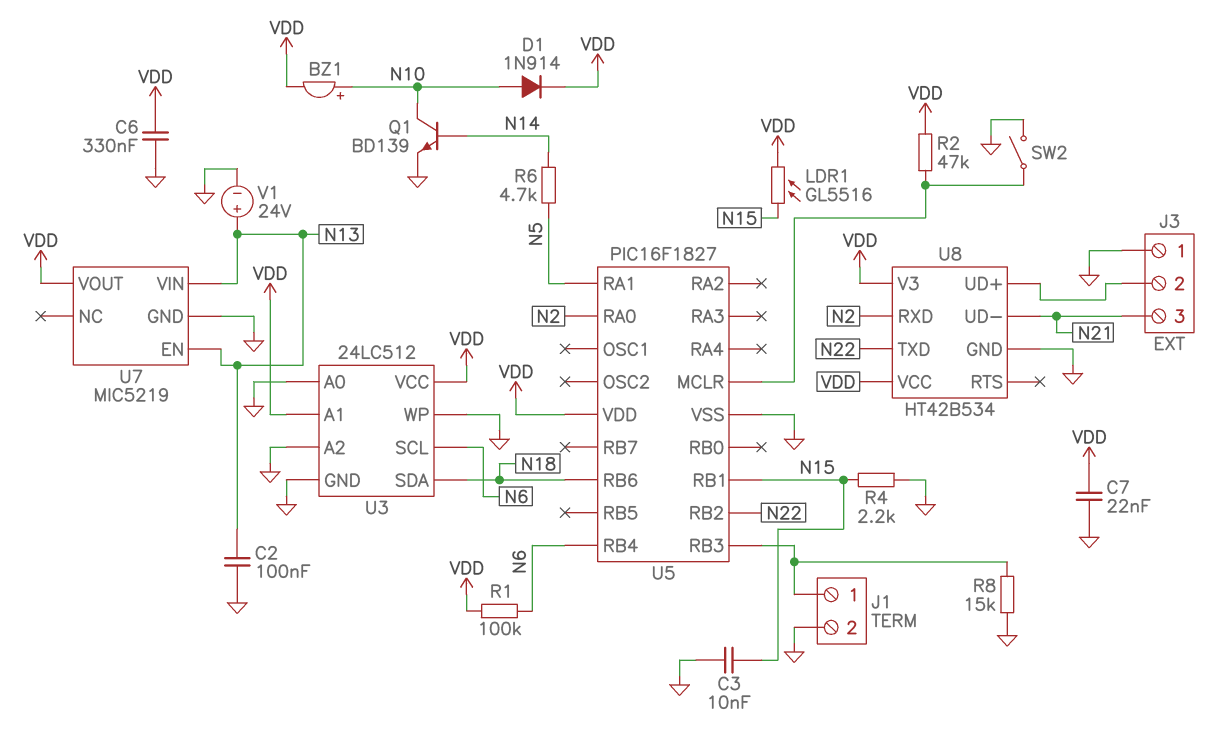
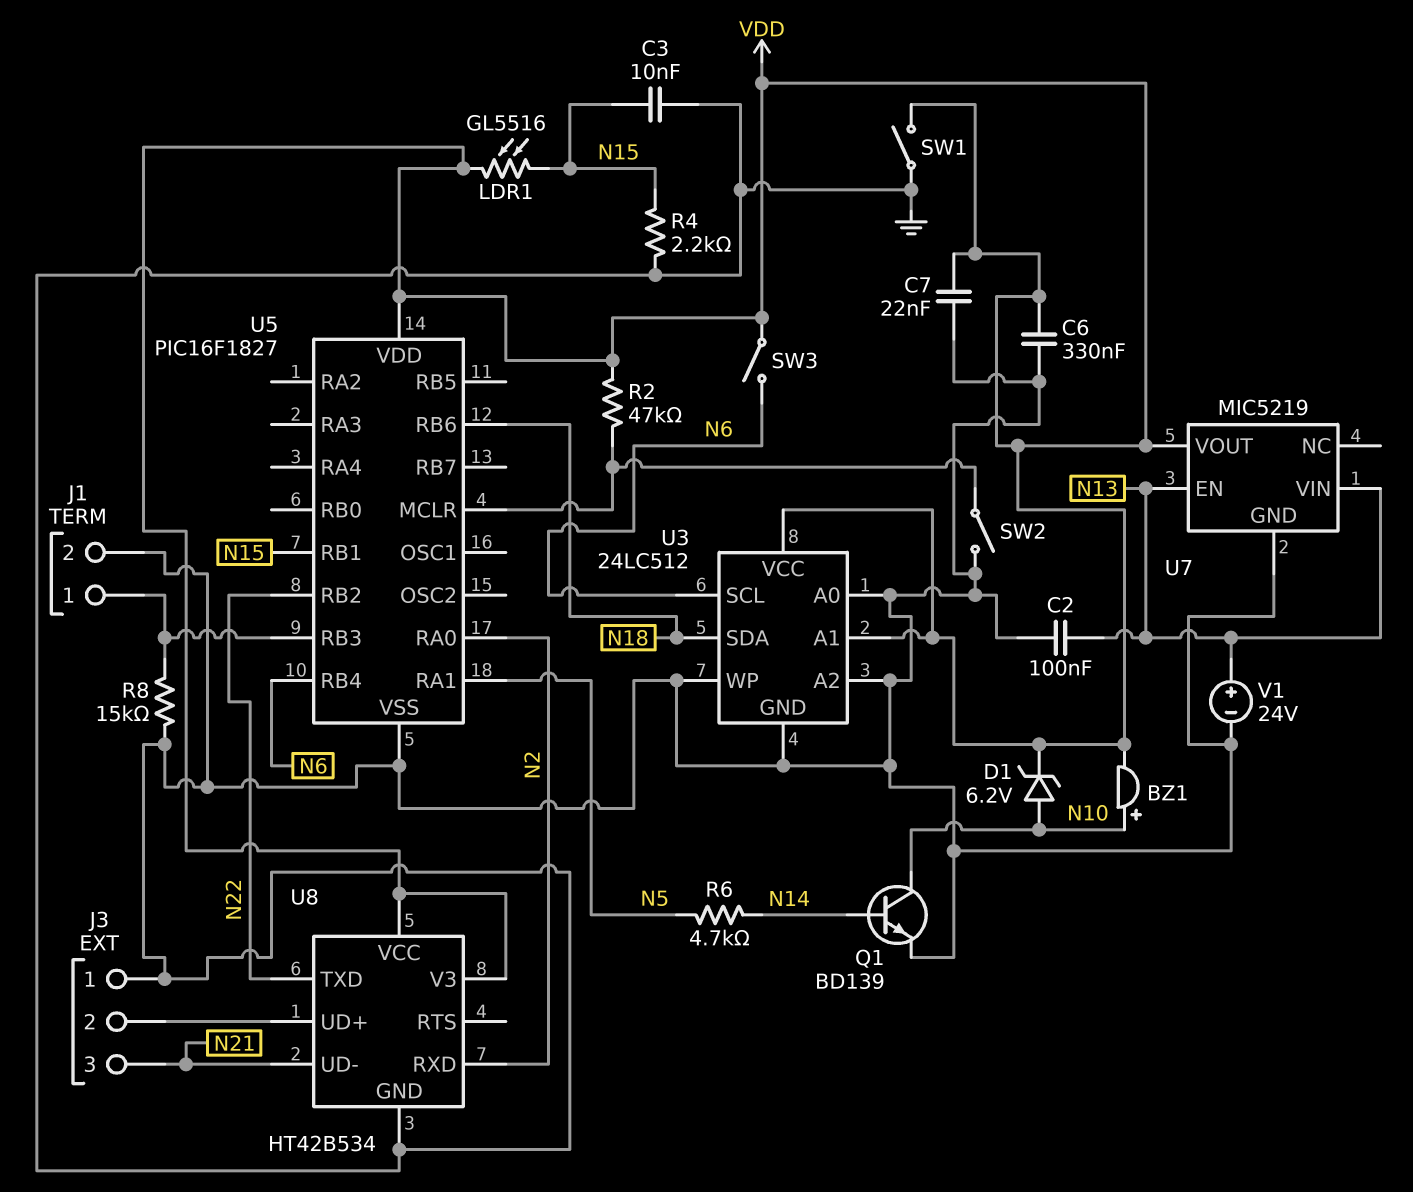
D1: diode 1N914 (A N10, K VDD) -> zener 6.2V (A N10, K VDD)
R1: 100k (N6, VDD) -> none
SW1: none -> switch (GND, VDD)
SW3: none -> switch (N6, VDD)

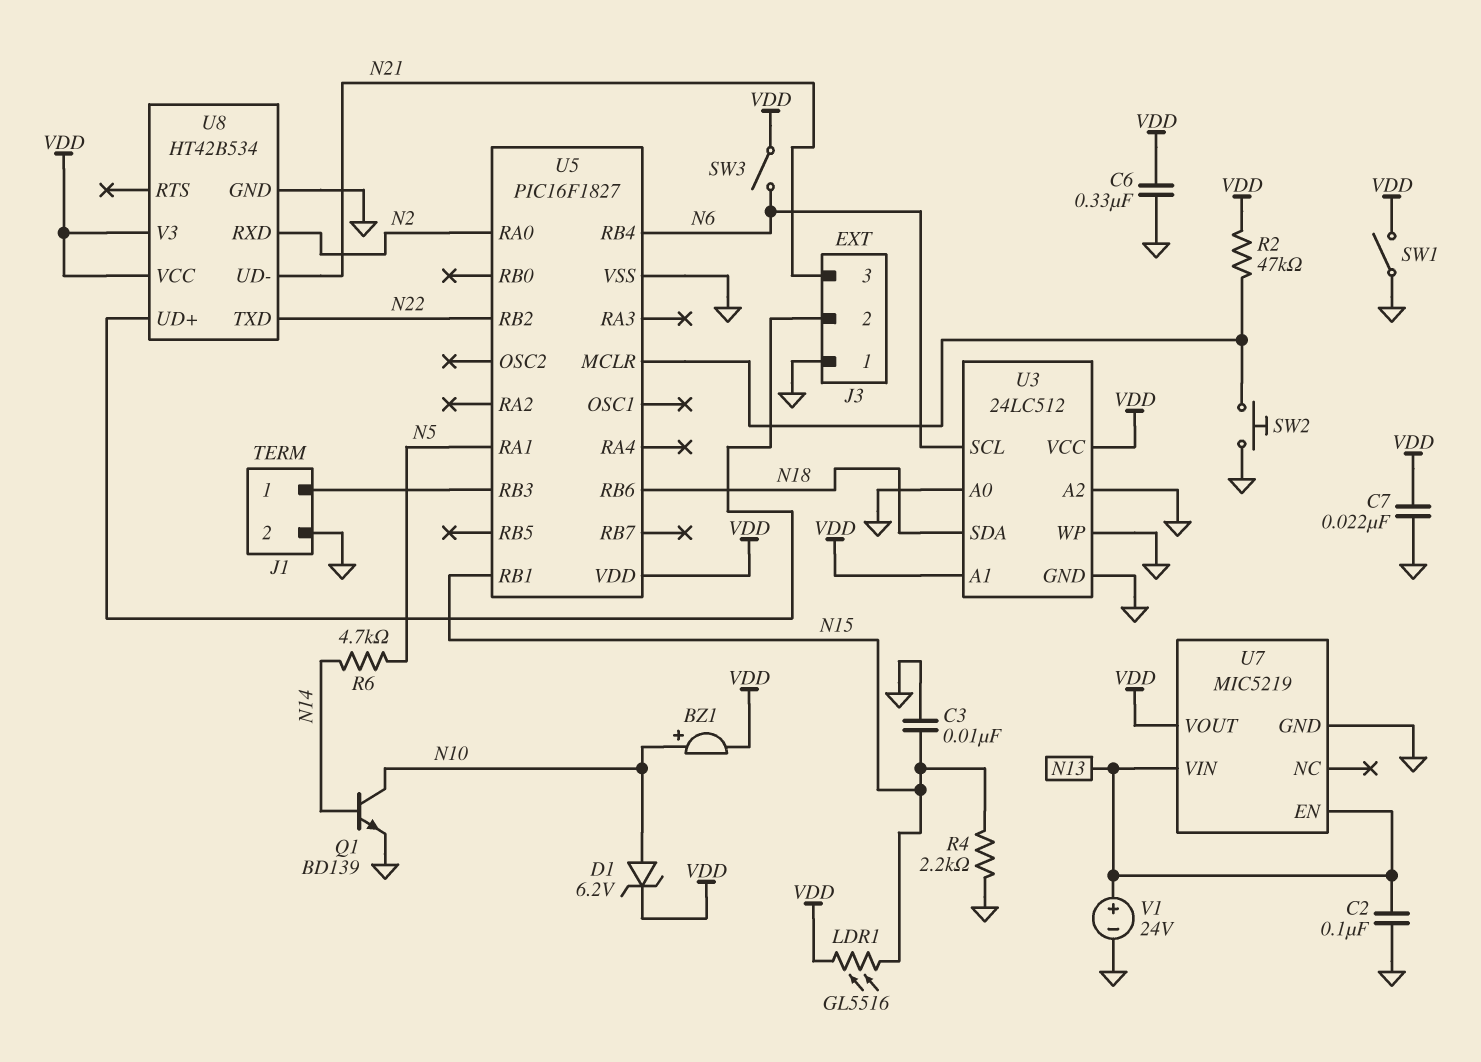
R8: 15k (GND, J1/1) -> none
SW2: switch (GND, U5/MCLR) -> button (GND, U5/MCLR)

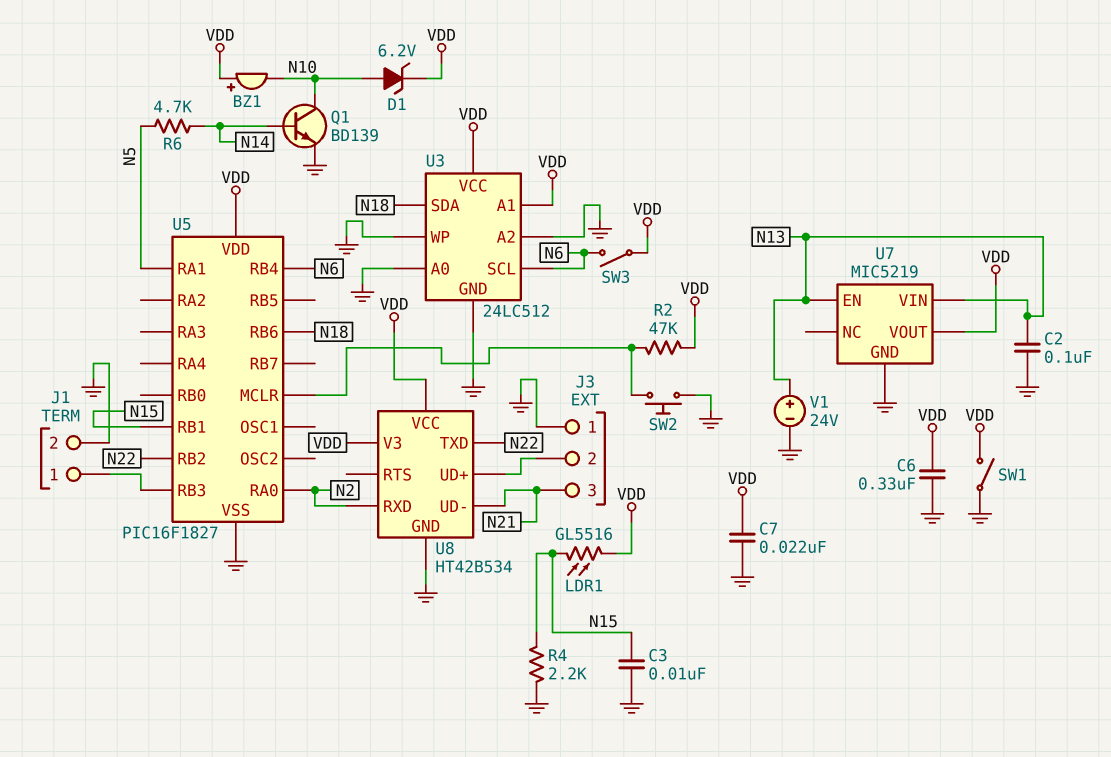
BZ1: buzzer (plus N10, minus VDD) -> buzzer (plus VDD, minus N10)

